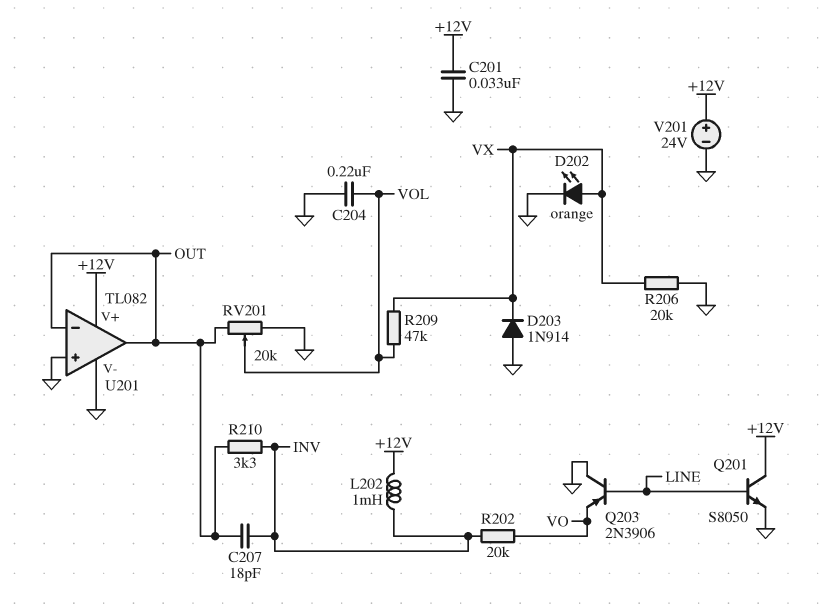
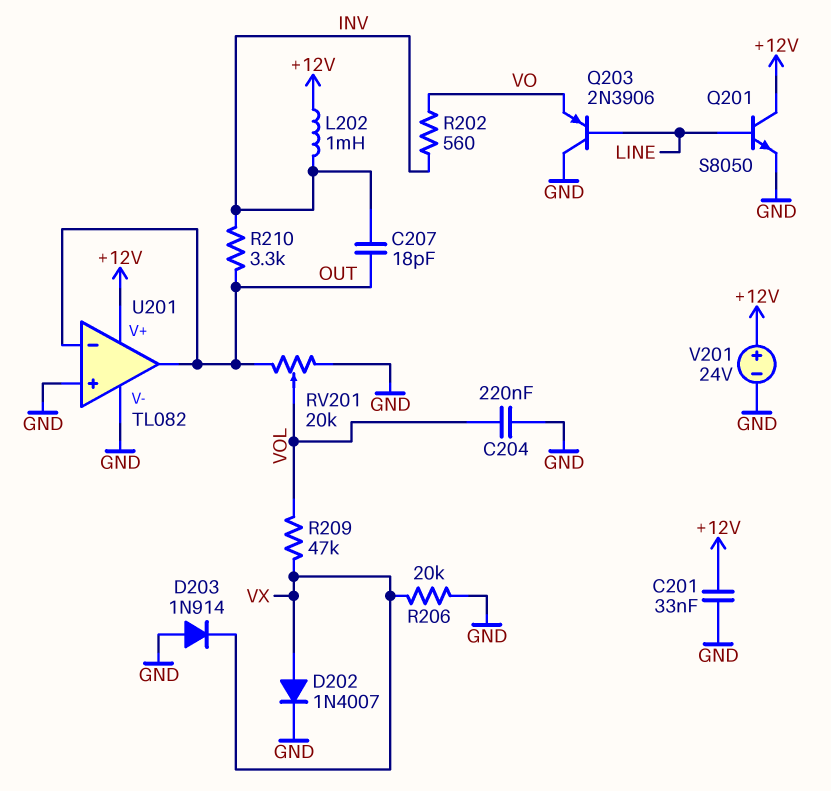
D202: LED orange (A VX, K GND) -> diode 1N4007 (A VX, K GND)
R202: 20k (INV, VO) -> 560 (INV, VO)

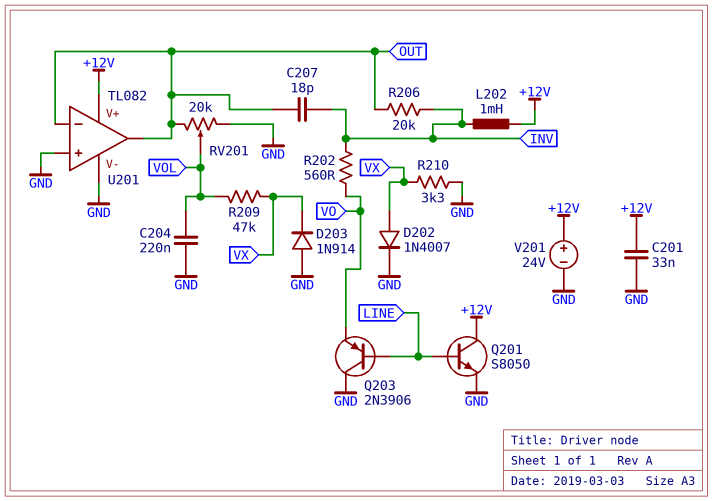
R206: 20k (GND, VX) -> 20k (INV, OUT)
R210: 3.3k (INV, OUT) -> 3.3k (GND, VX)

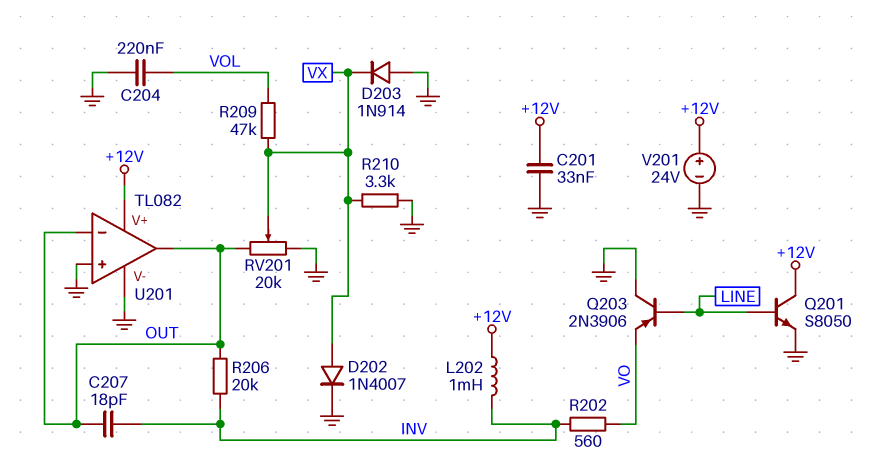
RV201: 20k (GND, OUT, wiper VOL) -> 20k (GND, OUT, wiper VX)

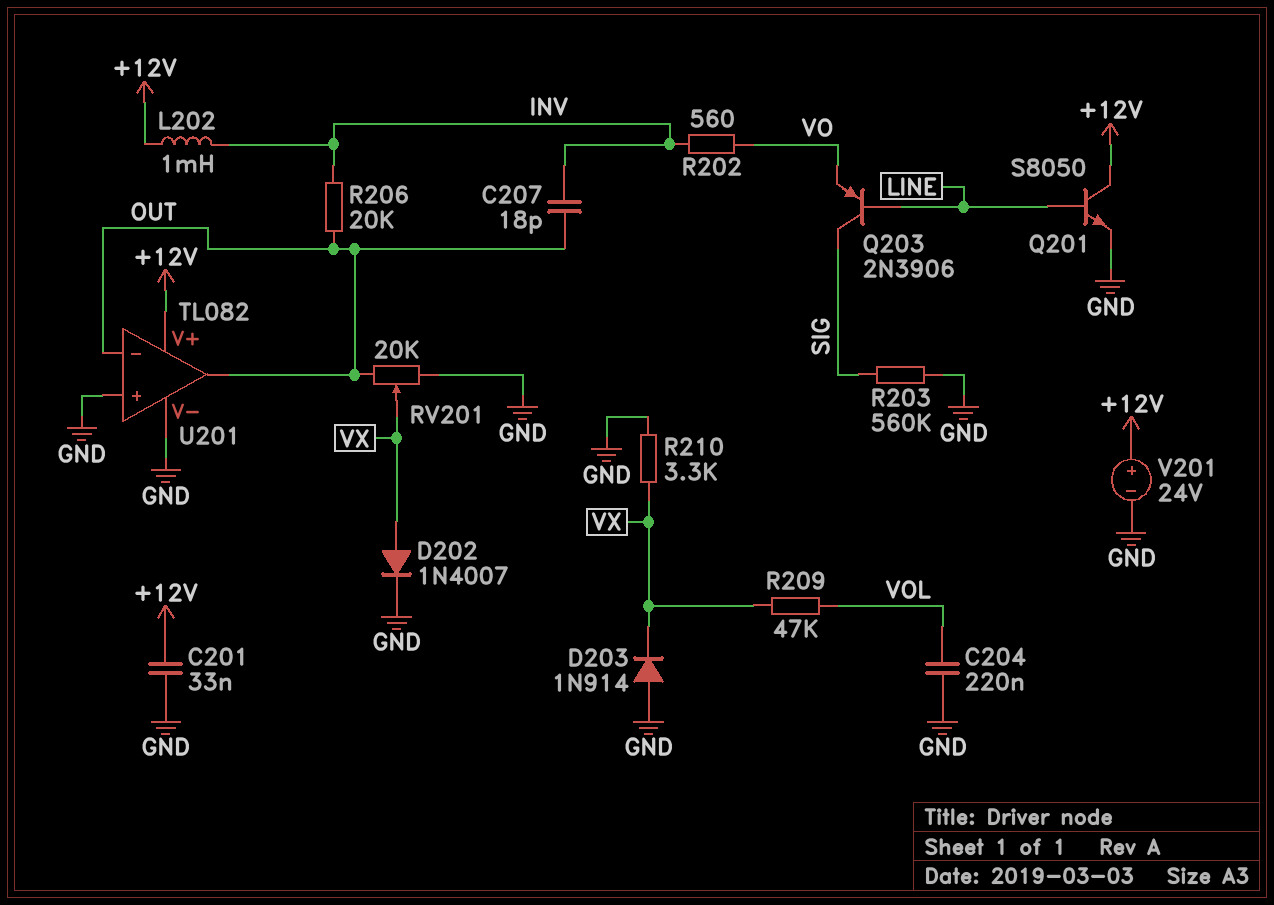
Q203: PNP 2N3906 (B LINE, C GND, E VO) -> PNP 2N3906 (B LINE, C SIG, E VO)
R203: none -> 560k (GND, SIG)

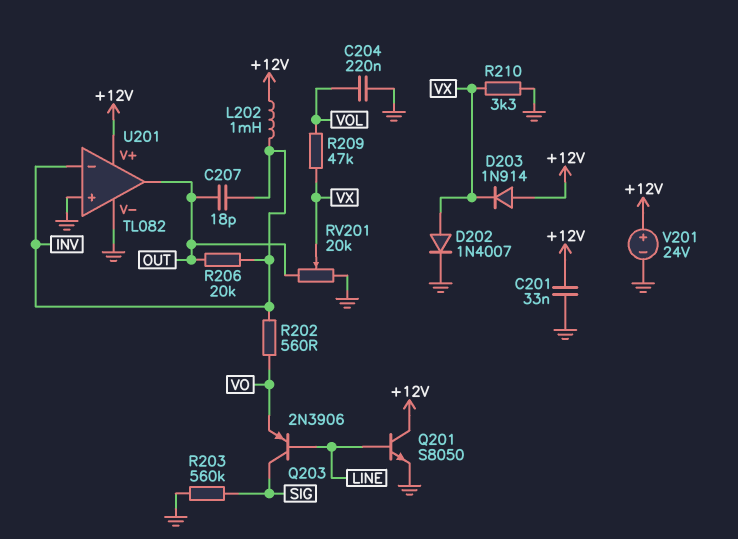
D203: diode 1N914 (A GND, K VX) -> diode 1N914 (A +12V, K VX)
U201 pin in-: OUT -> INV

